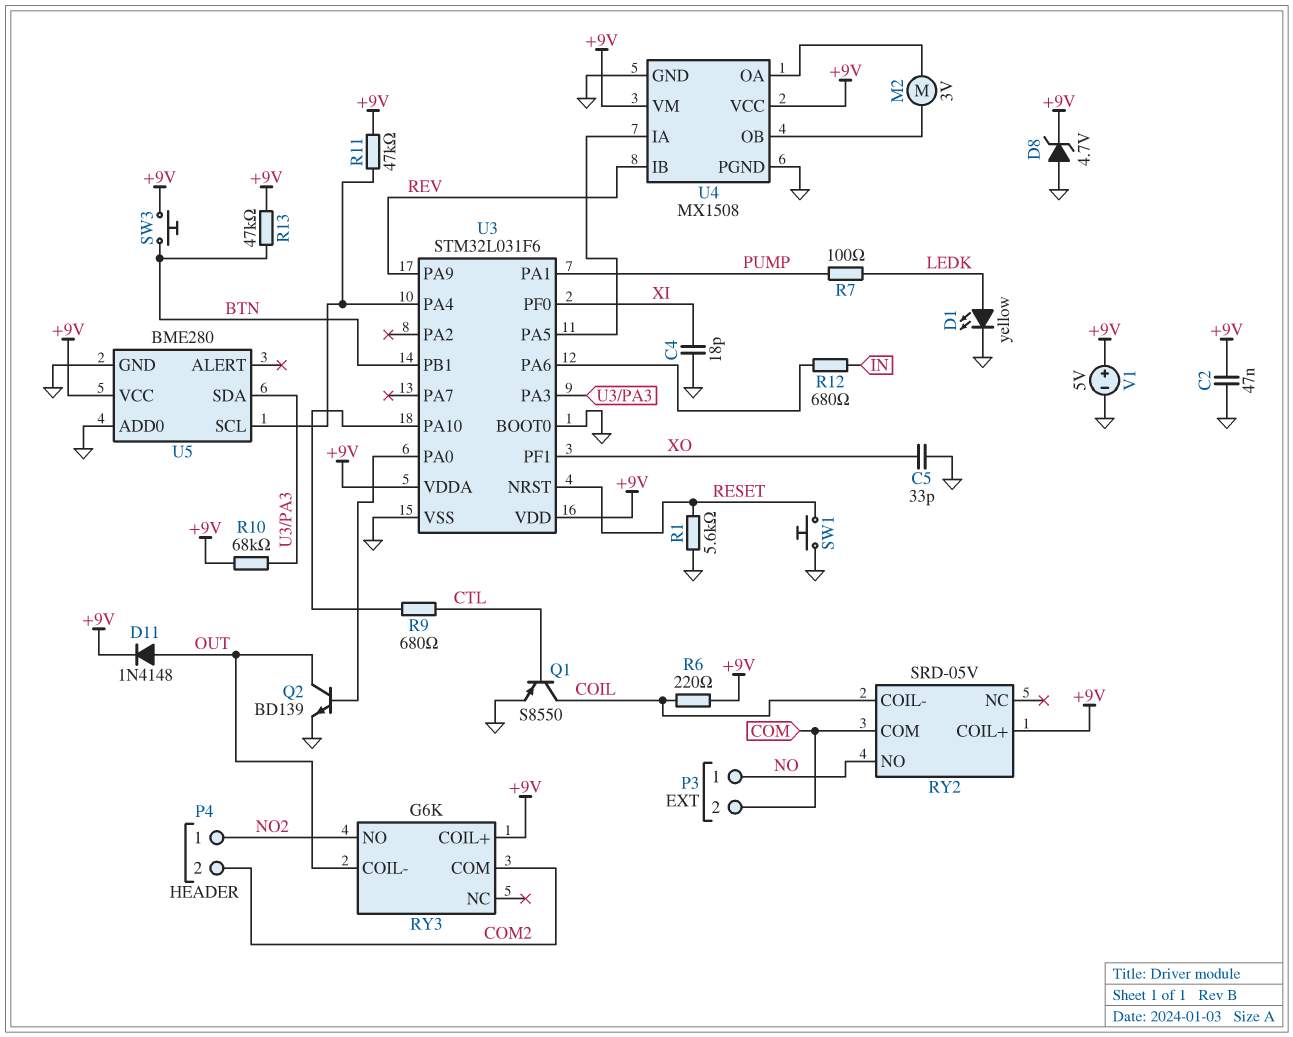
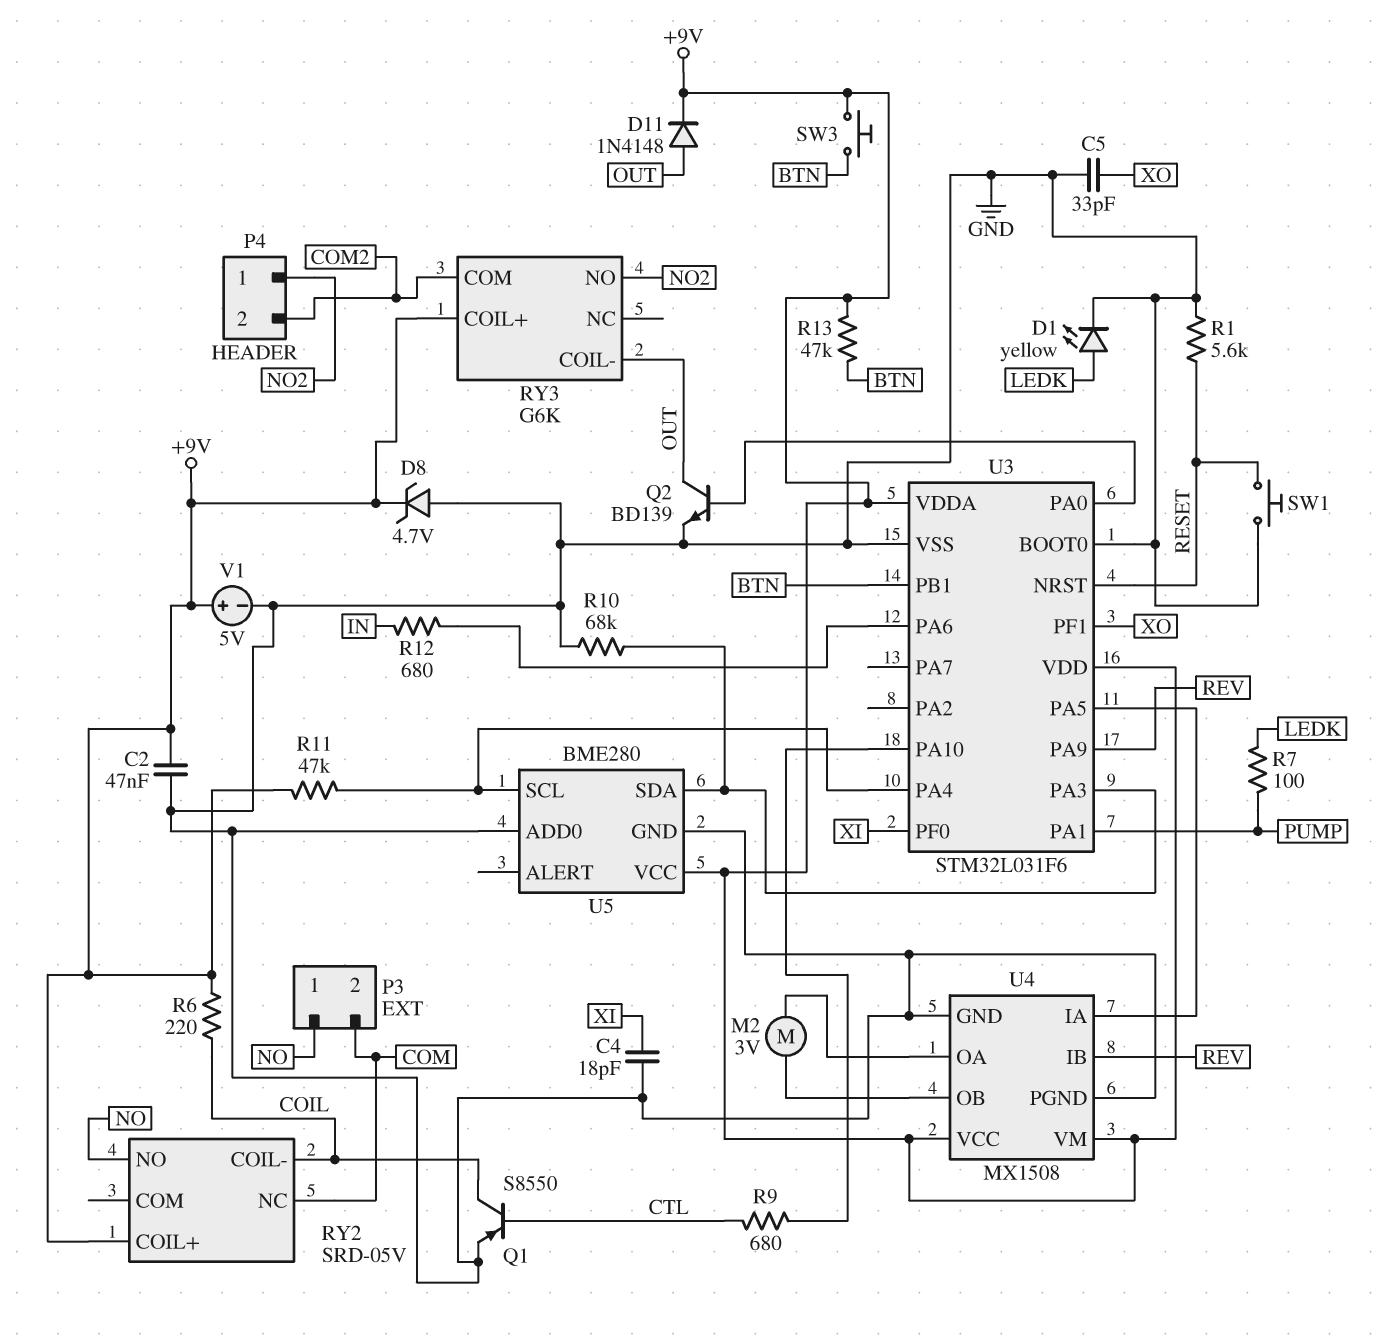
R10: 68k (+9V, U3/PA3) -> 68k (GND, U3/PA3)
RY2 pin COM: COM -> none
RY2 pin NC: none -> COM

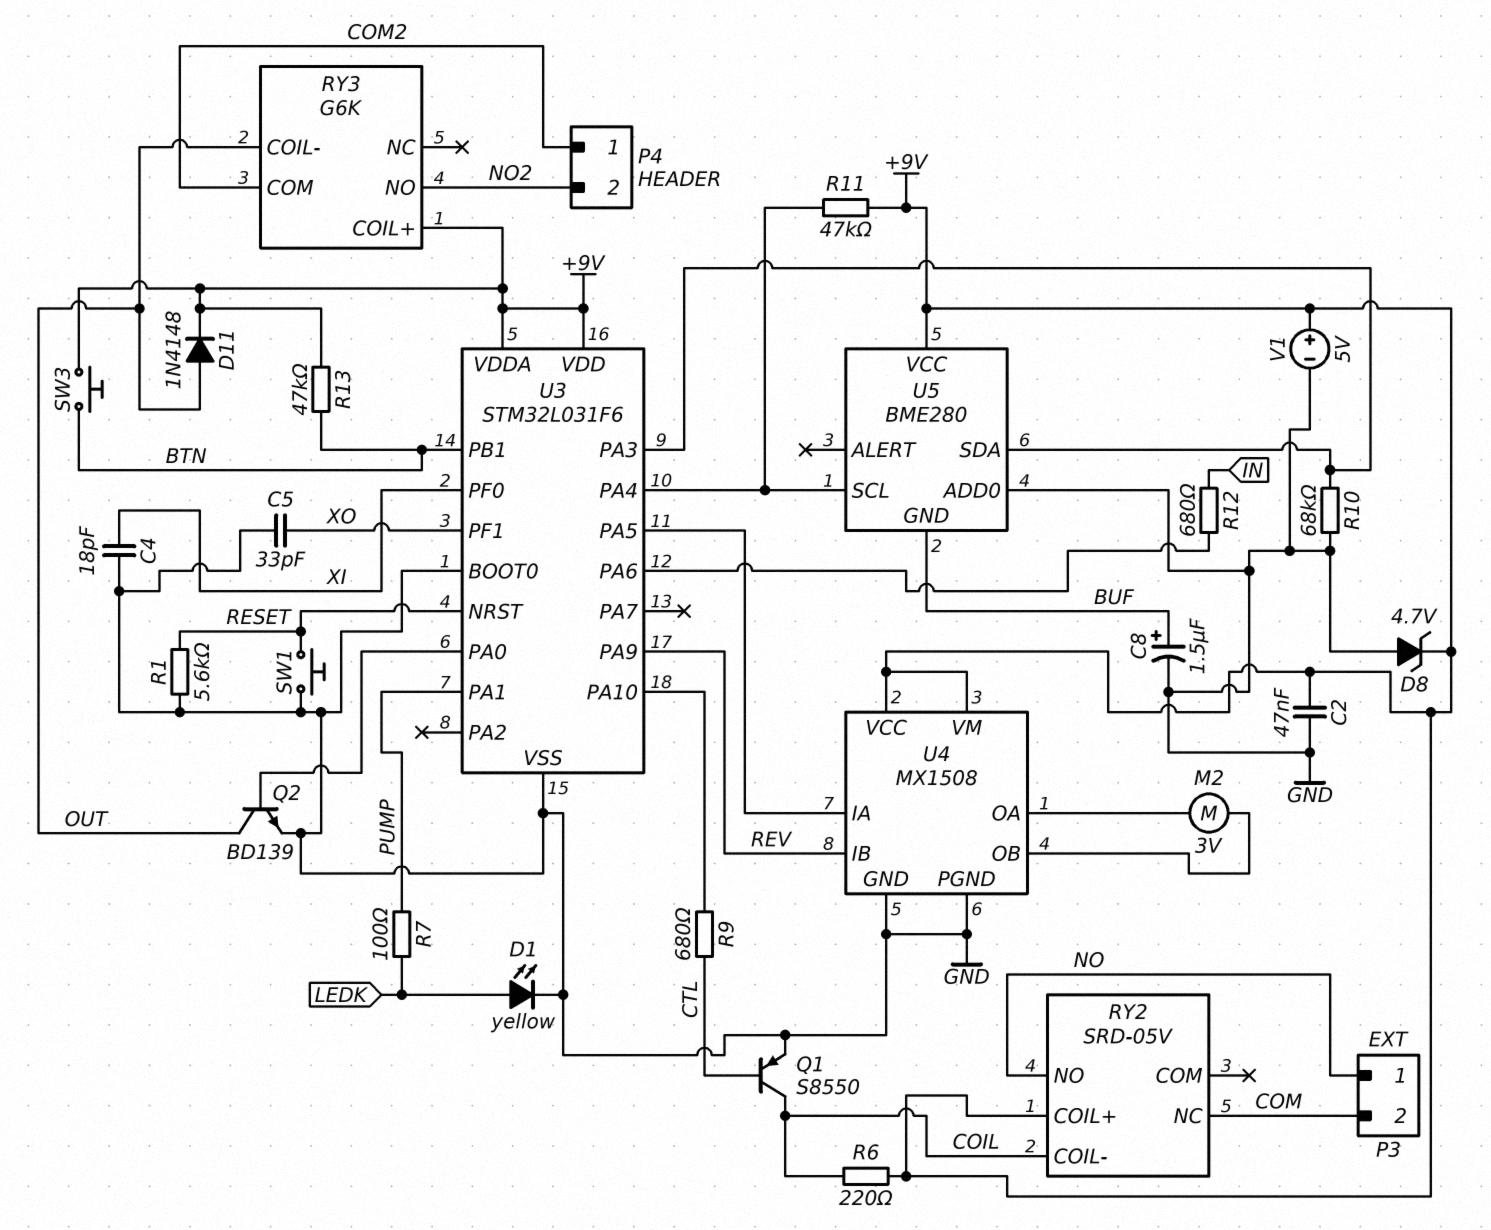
C8: none -> 1.5uF (plus BUF, minus GND)
P4 pin 1: NO2 -> COM2
P4 pin 2: COM2 -> NO2
U5 pin GND: GND -> BUF

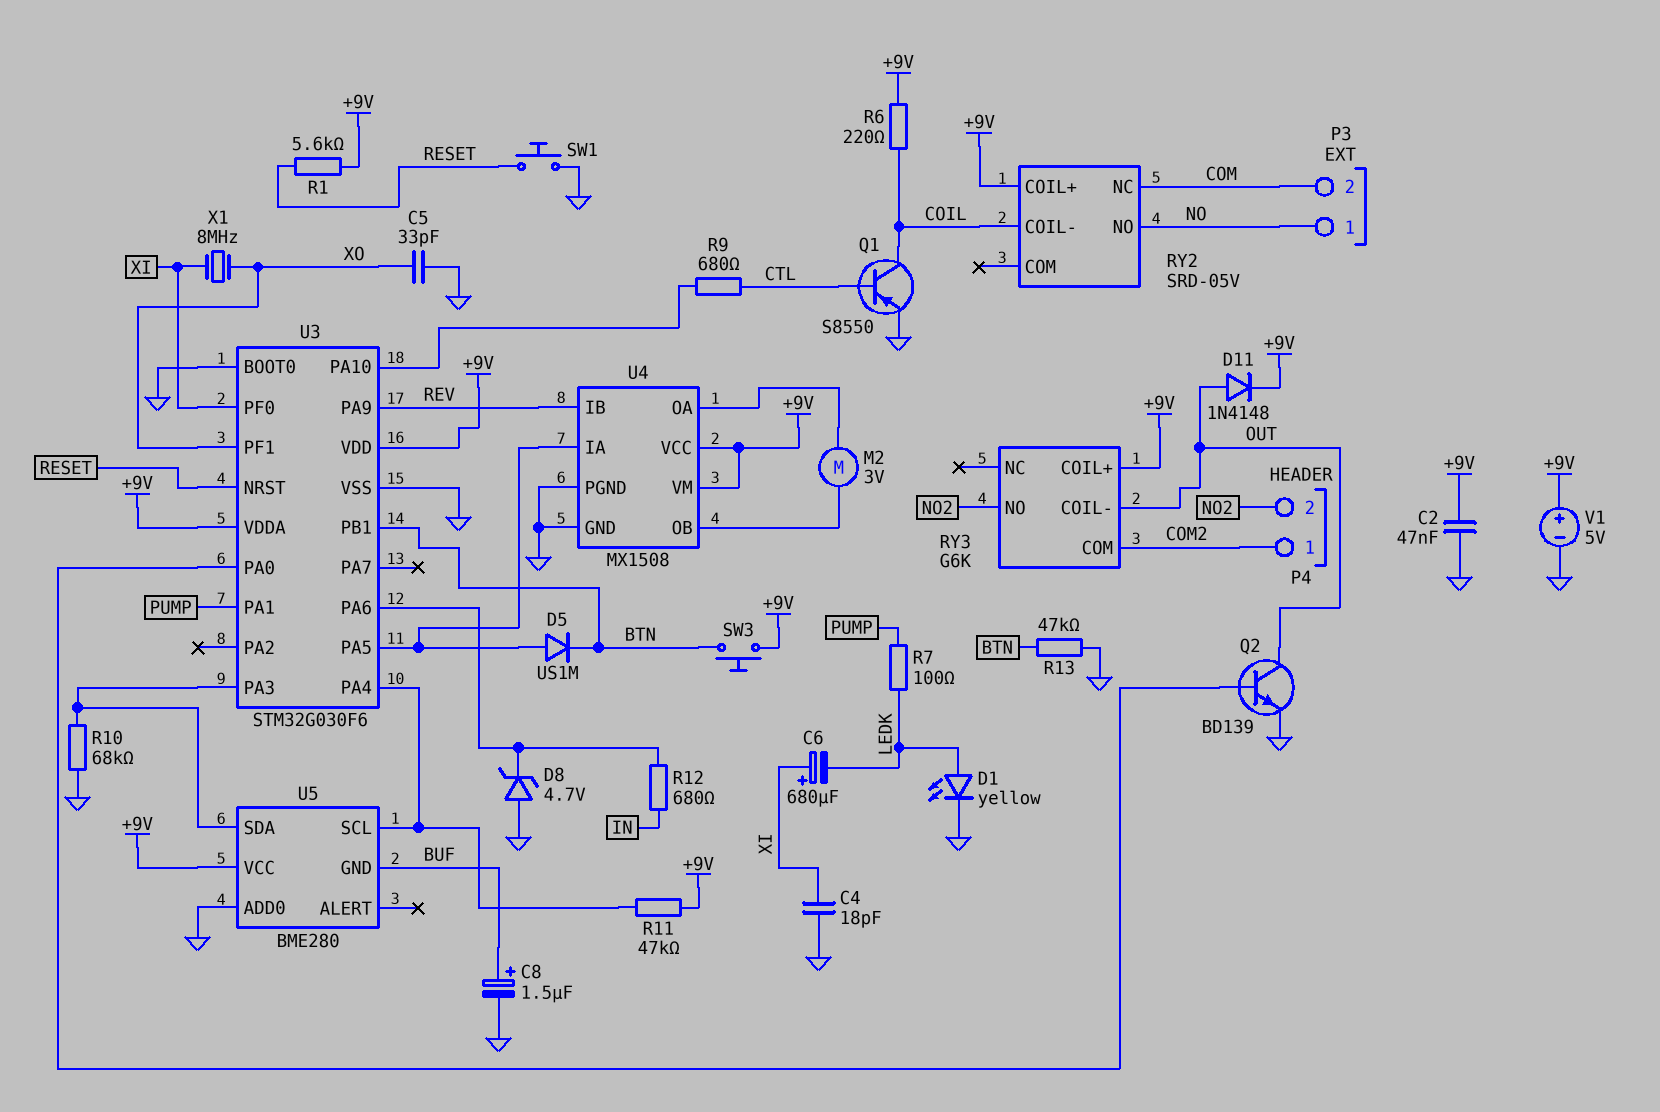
C6: none -> 680uF (plus XI, minus LEDK)
D5: none -> diode US1M (A U3/PA5, K BTN)
D8: zener 4.7V (A GND, K +9V) -> zener 4.7V (A GND, K U3/PA6)
R1: 5.6k (GND, RESET) -> 5.6k (+9V, RESET)
R13: 47k (+9V, BTN) -> 47k (BTN, GND)
U3: STM32L031F6 -> STM32G030F6
X1: none -> 8MHz (XI, XO)

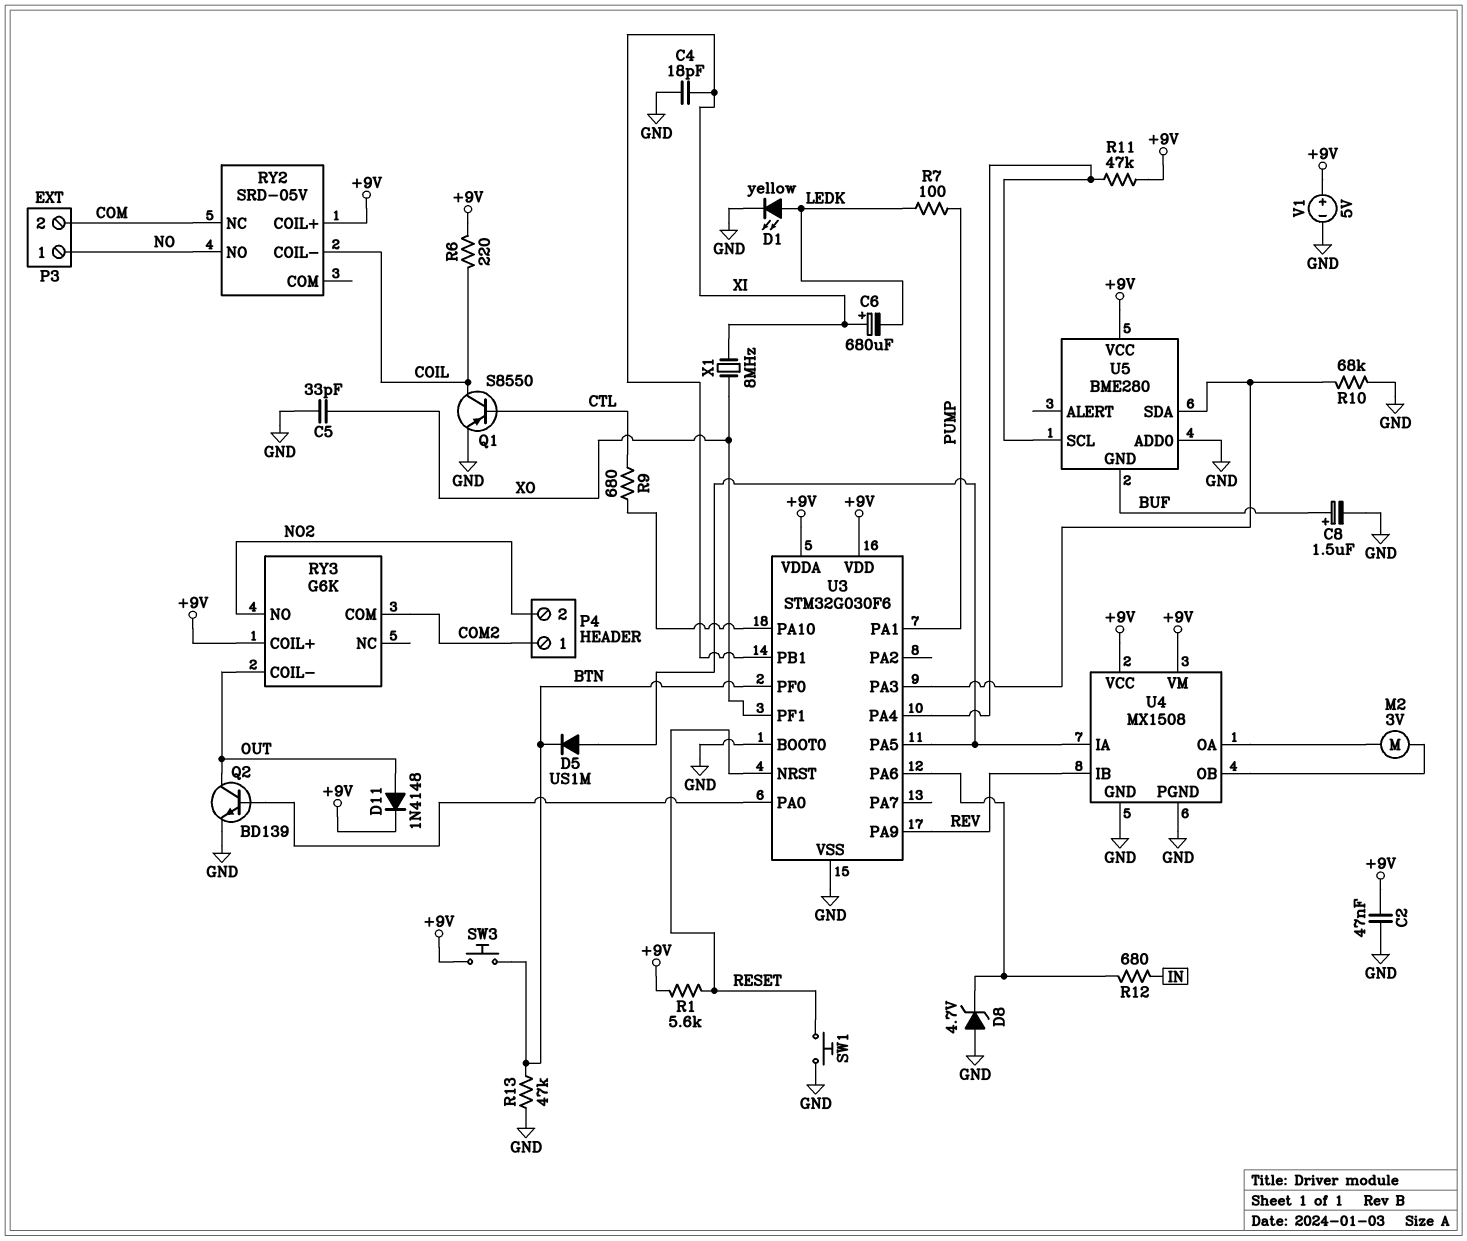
U3 pin PB1: BTN -> XI
U3 pin PF0: XI -> BTN

